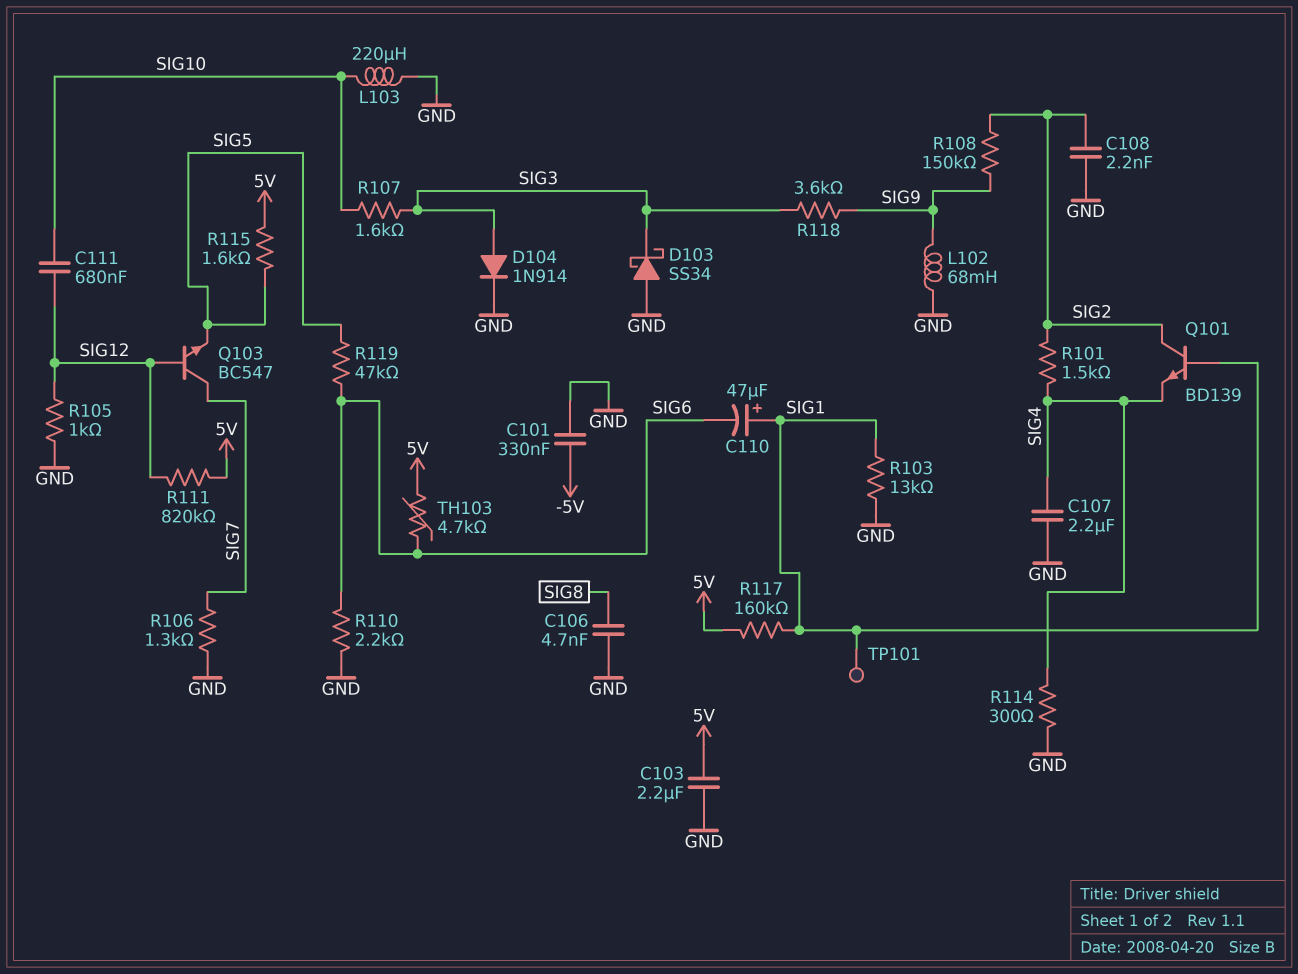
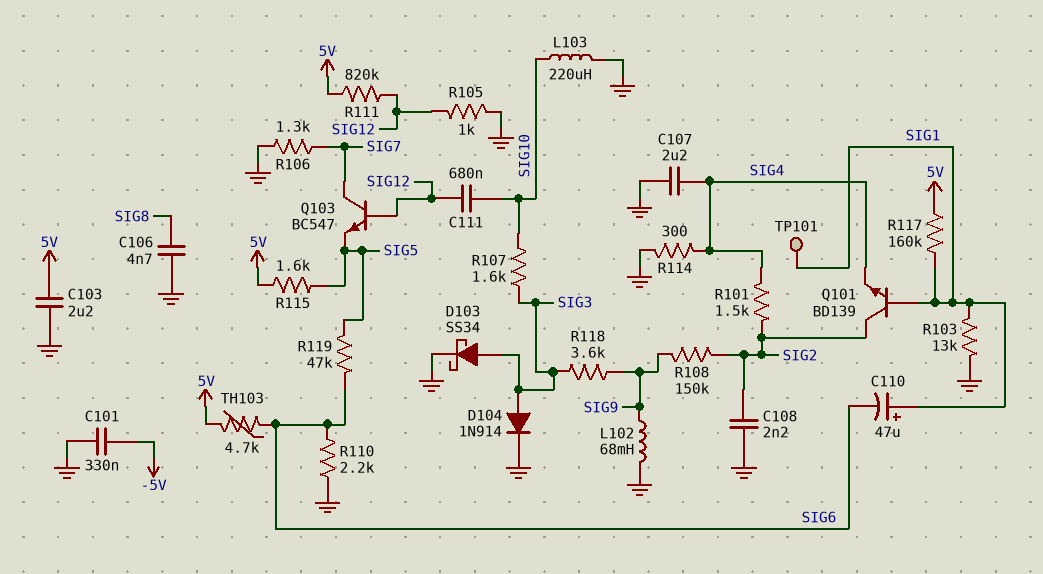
D103: schottky SS34 (A GND, K SIG3) -> schottky SS34 (A SIG3, K GND)

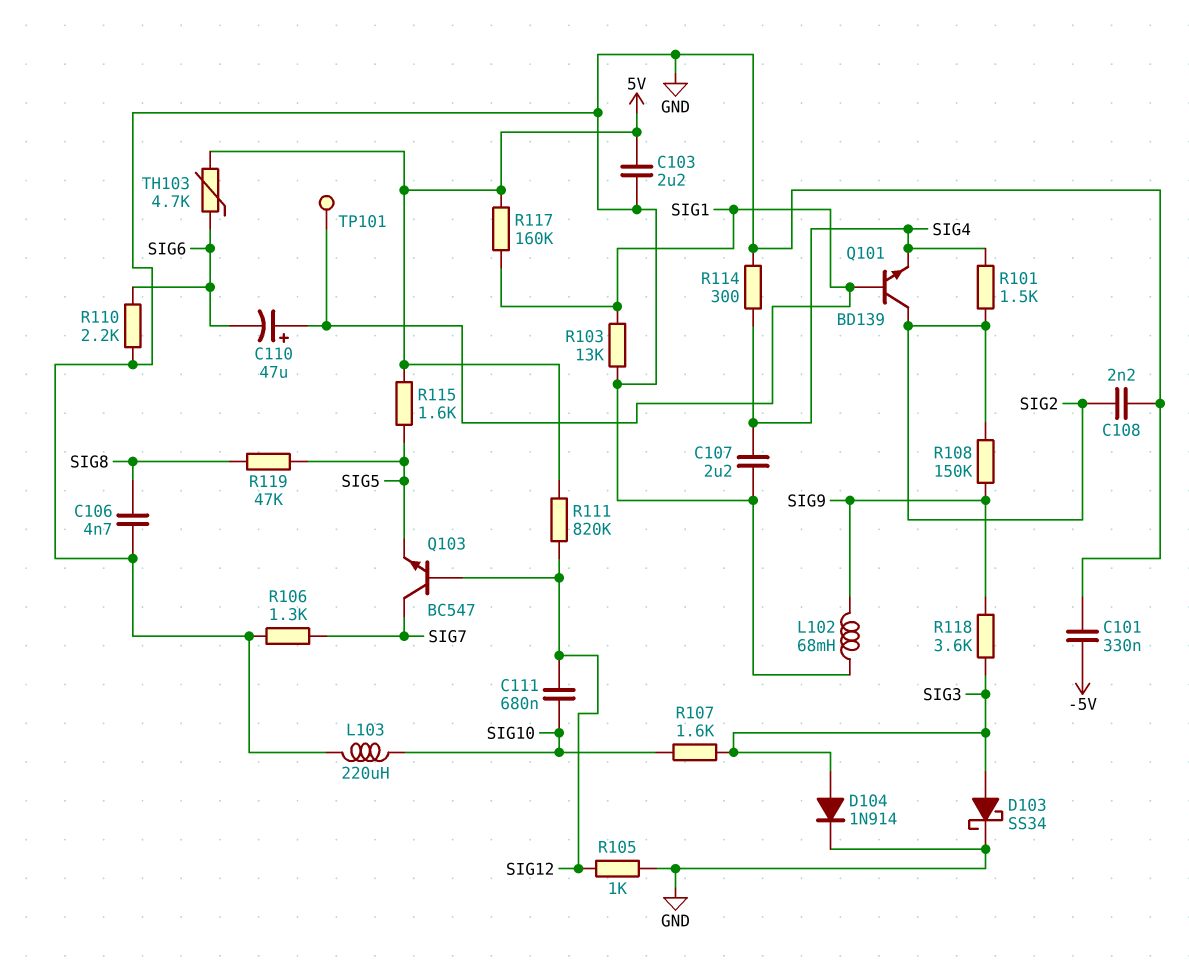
R119: 47k (SIG5, SIG6) -> 47k (SIG5, SIG8)

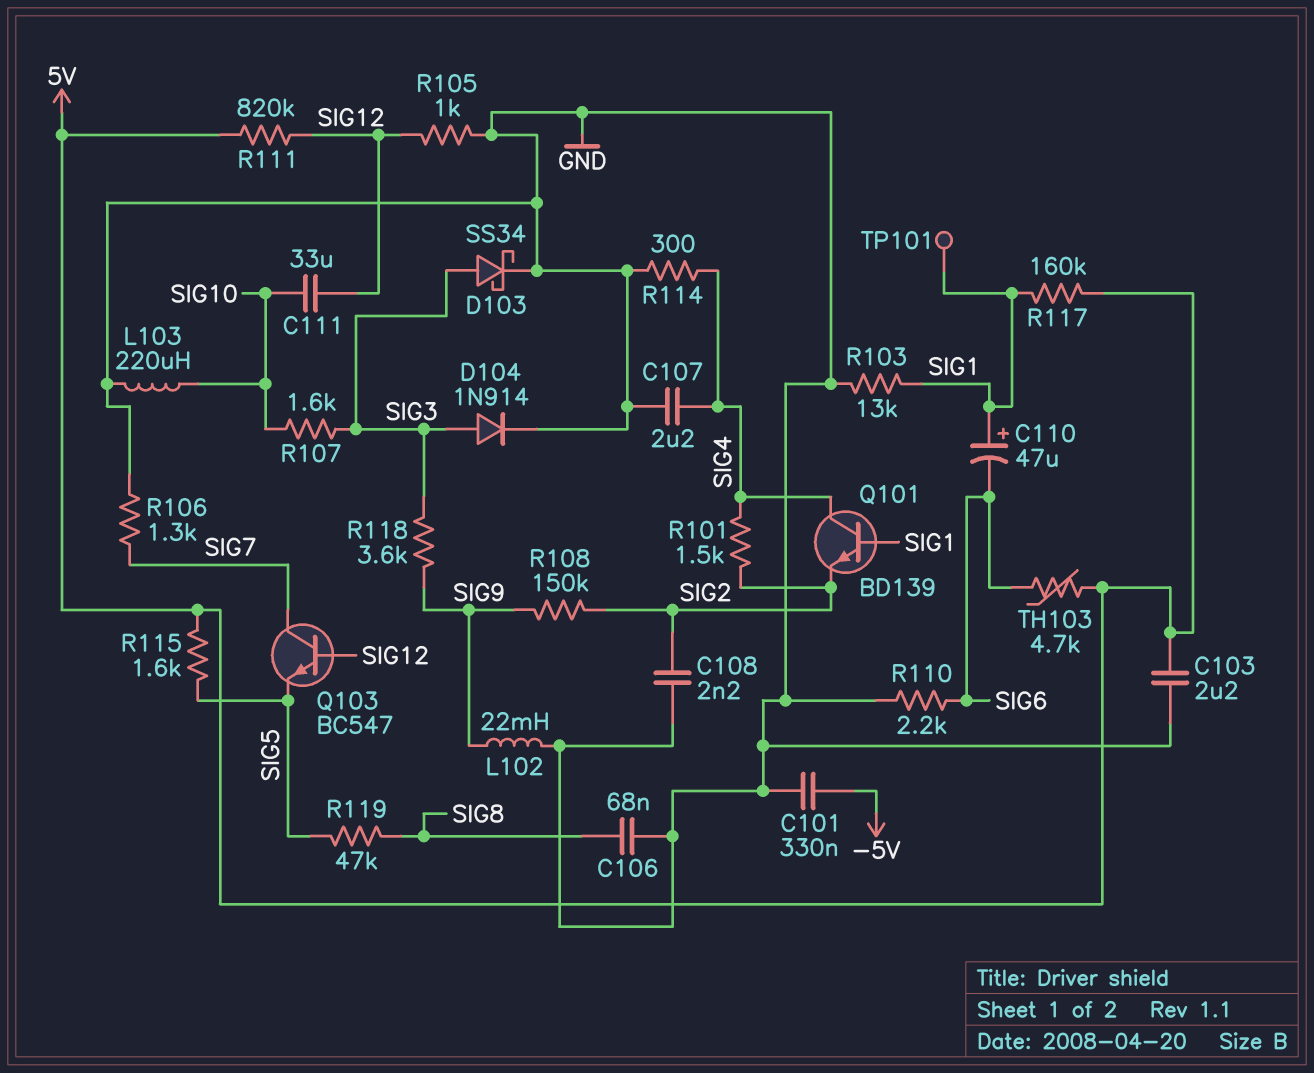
C106: 4.7nF (GND, SIG8) -> 68nF (GND, SIG8)
C111: 680nF (SIG10, SIG12) -> 33uF (SIG10, SIG12)
L102: 68mH (GND, SIG9) -> 22mH (GND, SIG9)
Q101: NPN BD139 (B SIG1, C SIG2, E SIG4) -> NPN BD139 (B SIG1, C SIG4, E SIG2)

